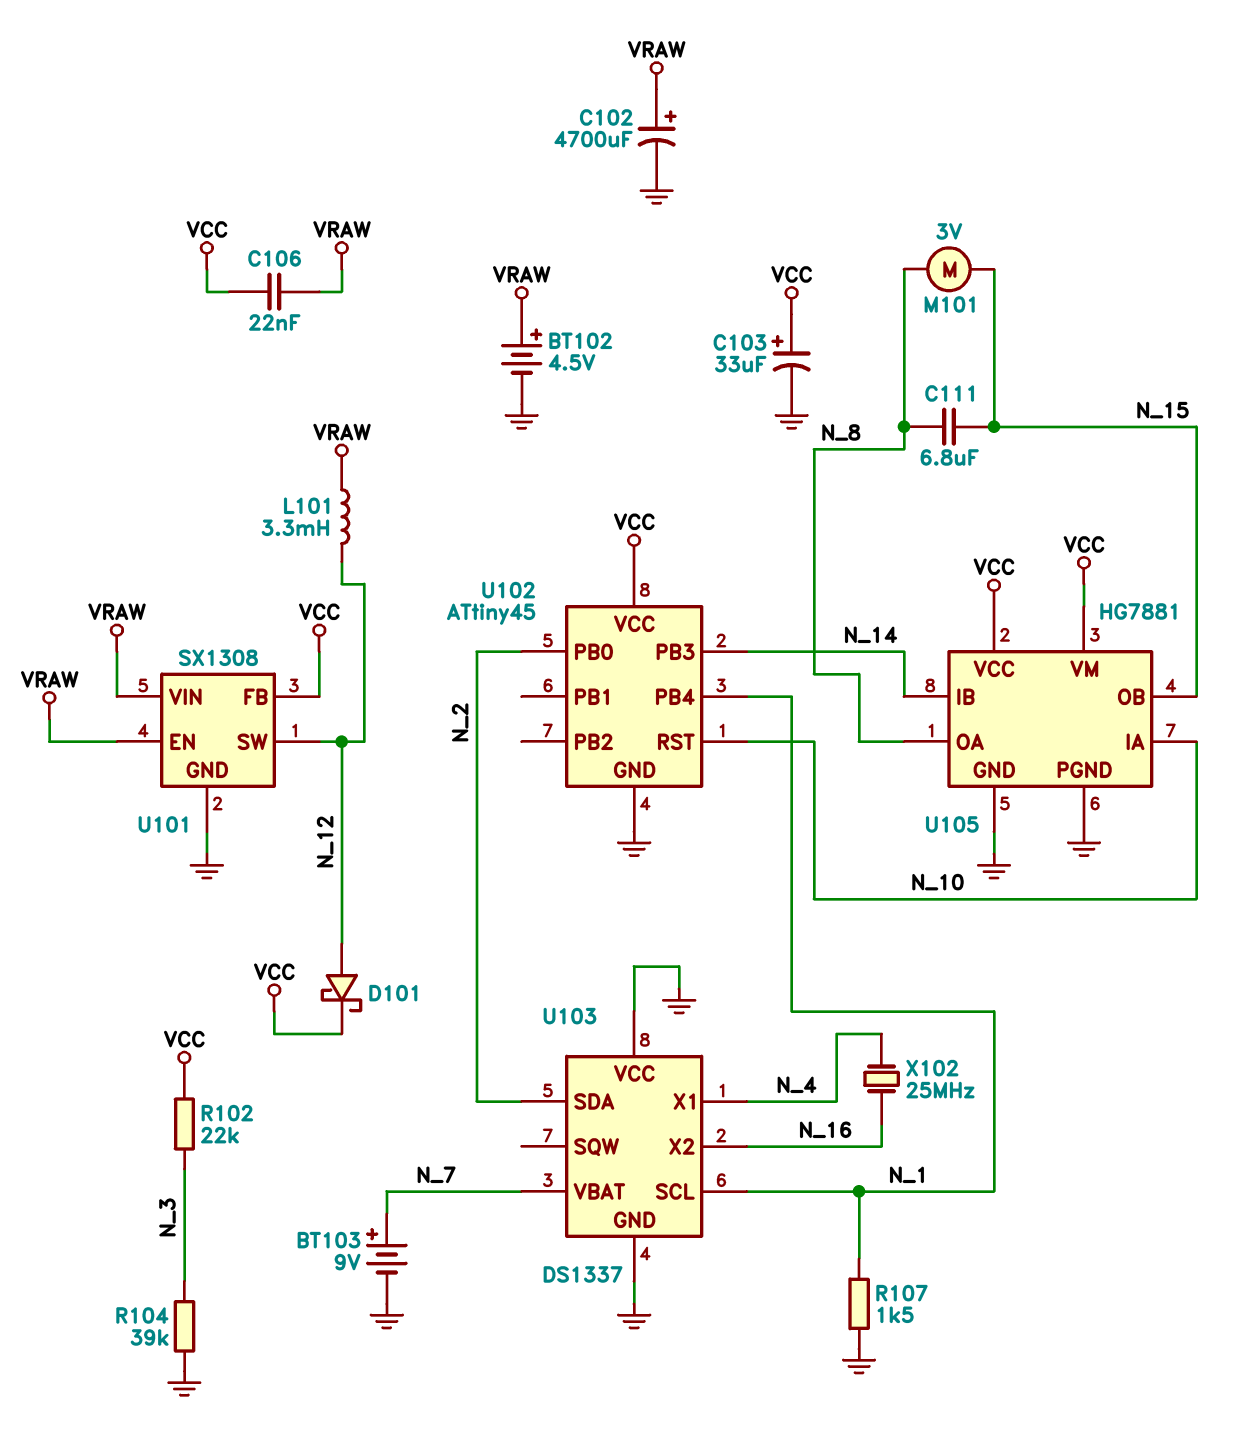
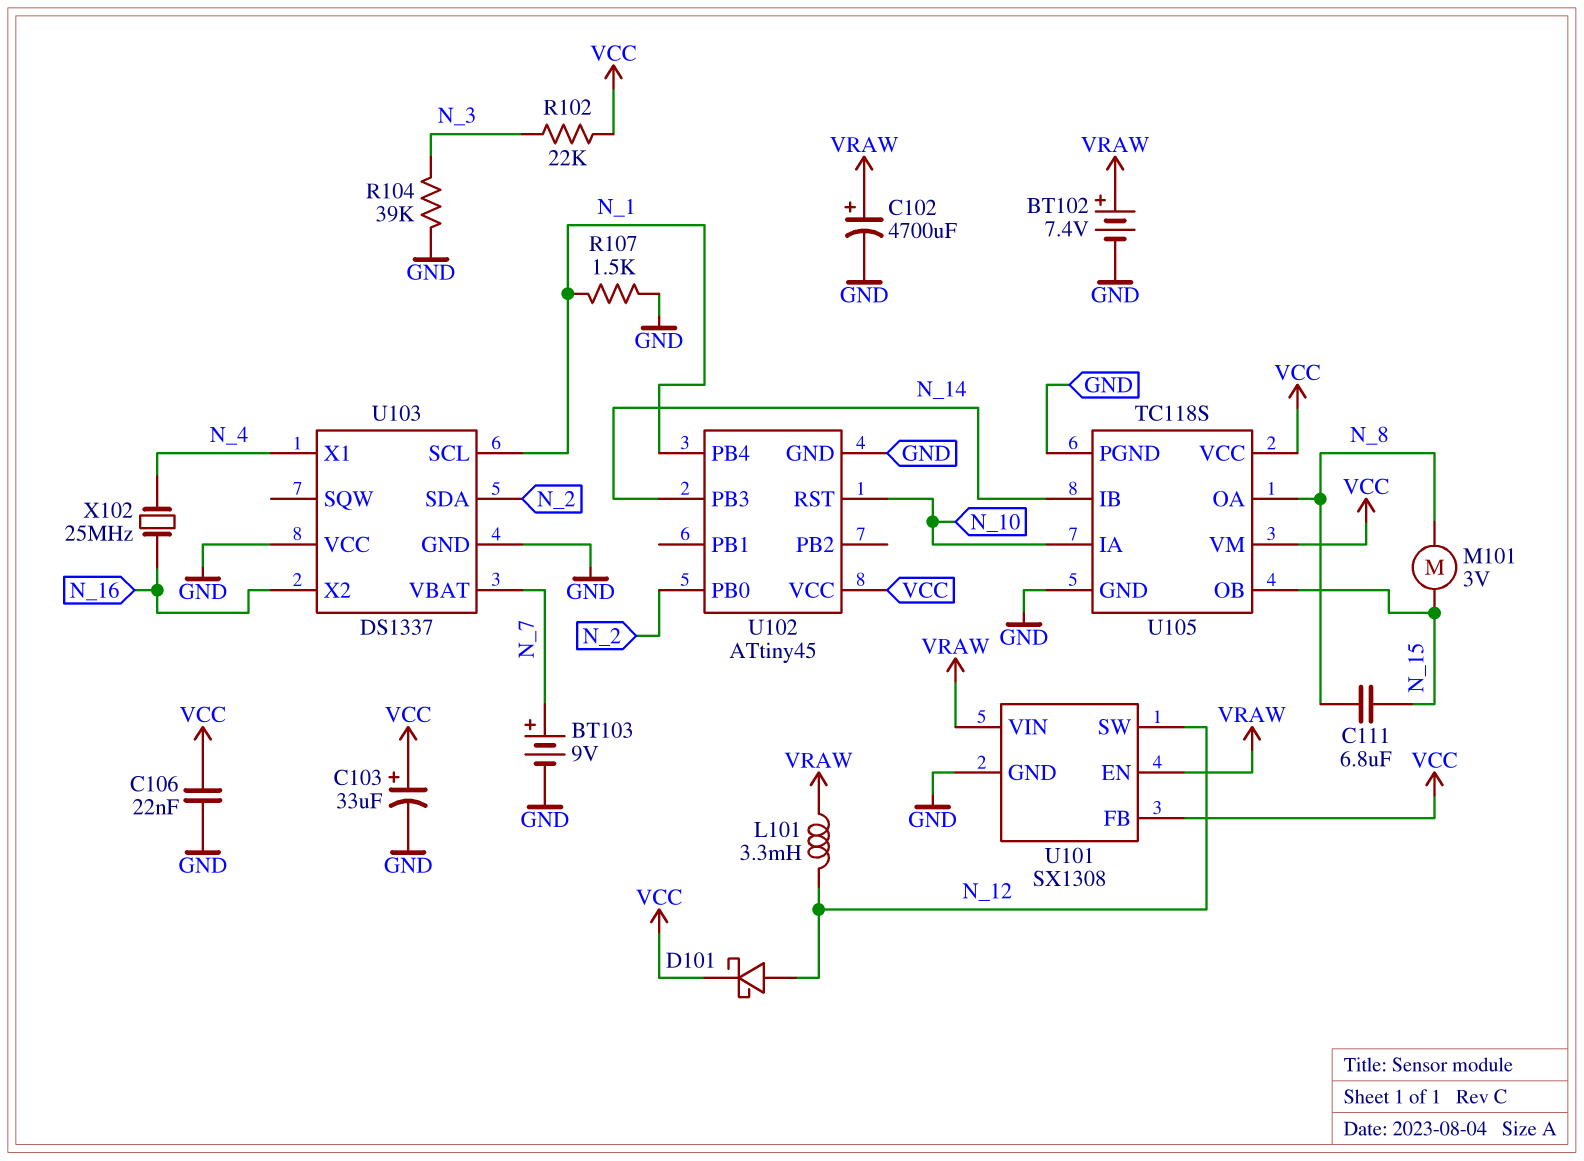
BT102: 4.5V (plus VRAW, minus GND) -> 7.4V (plus VRAW, minus GND)
C106: 22nF (VCC, VRAW) -> 22nF (GND, VCC)
U105: HG7881 -> TC118S

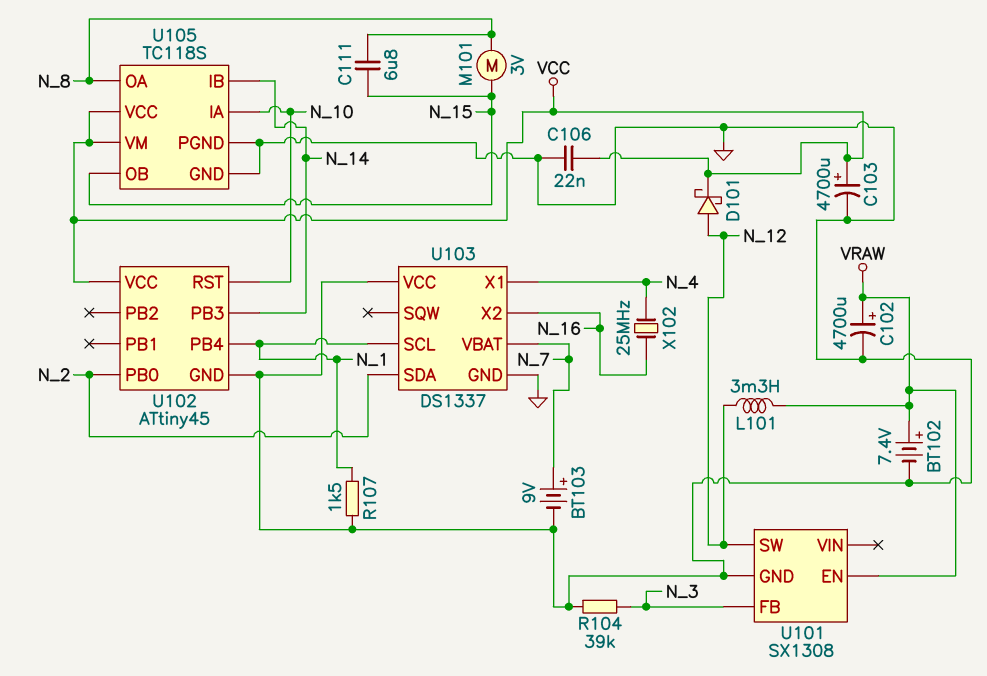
C103: 33uF (plus VCC, minus GND) -> 4700uF (plus VCC, minus GND)
R102: 22k (N_3, VCC) -> none
U101 pin FB: VCC -> N_3
U101 pin VIN: VRAW -> none

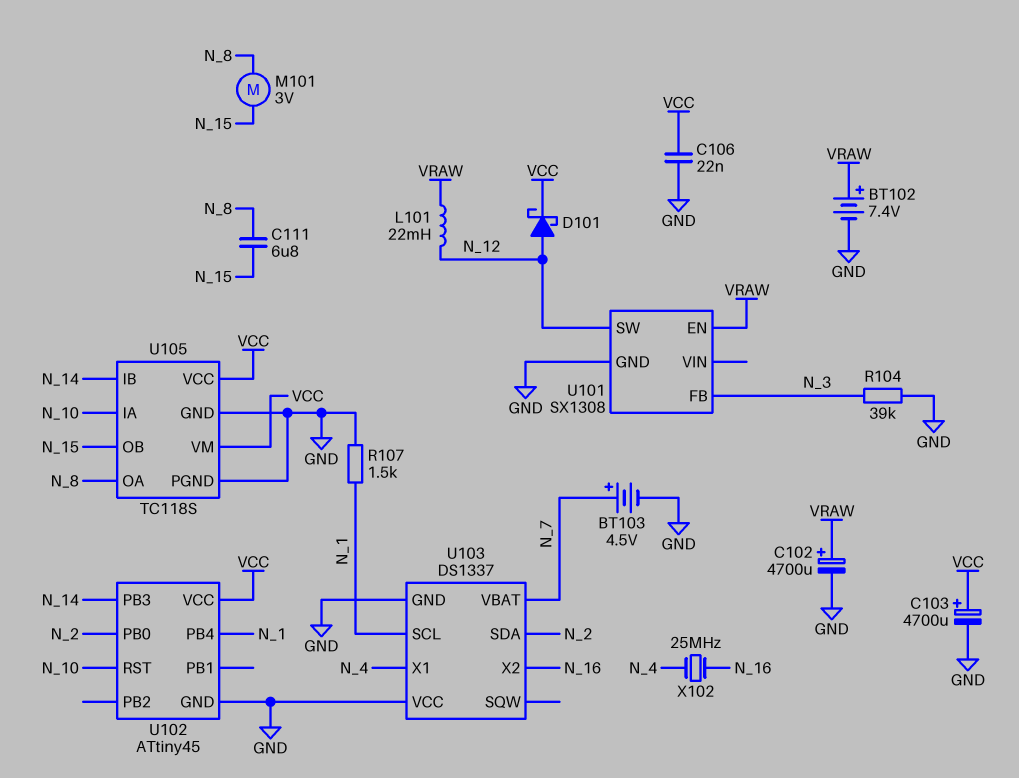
BT103: 9V (plus N_7, minus GND) -> 4.5V (plus N_7, minus GND)
L101: 3.3mH (N_12, VRAW) -> 22mH (N_12, VRAW)

